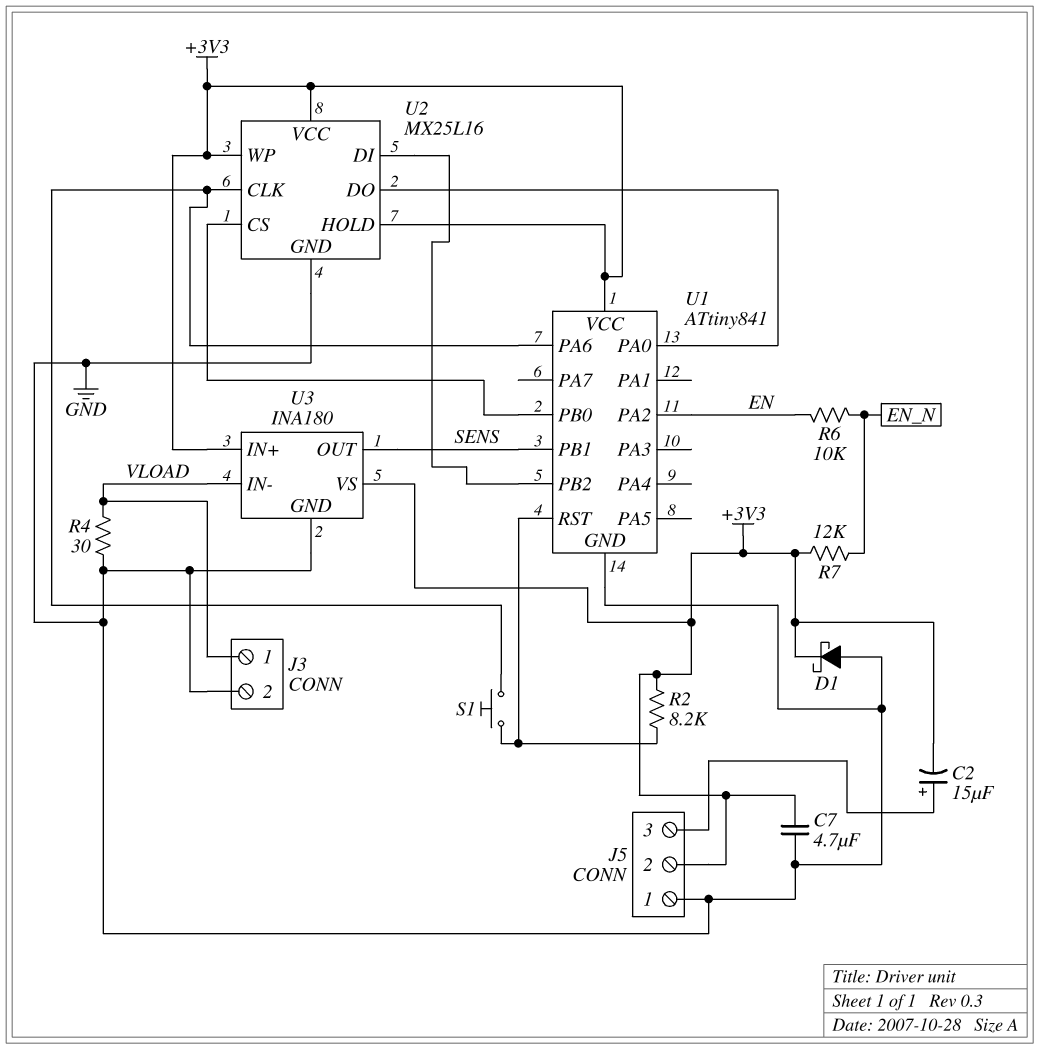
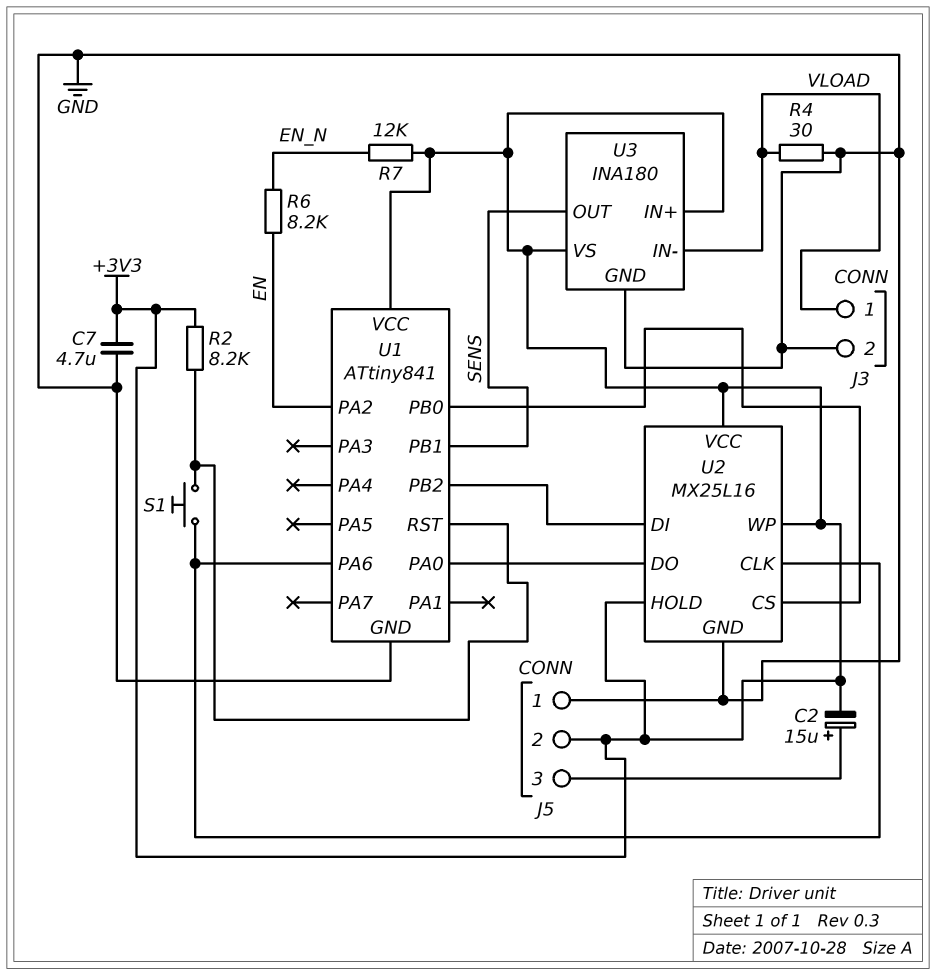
D1: schottky (A GND, K +3V3) -> none
R6: 10k (EN, EN_N) -> 8.2k (EN, EN_N)

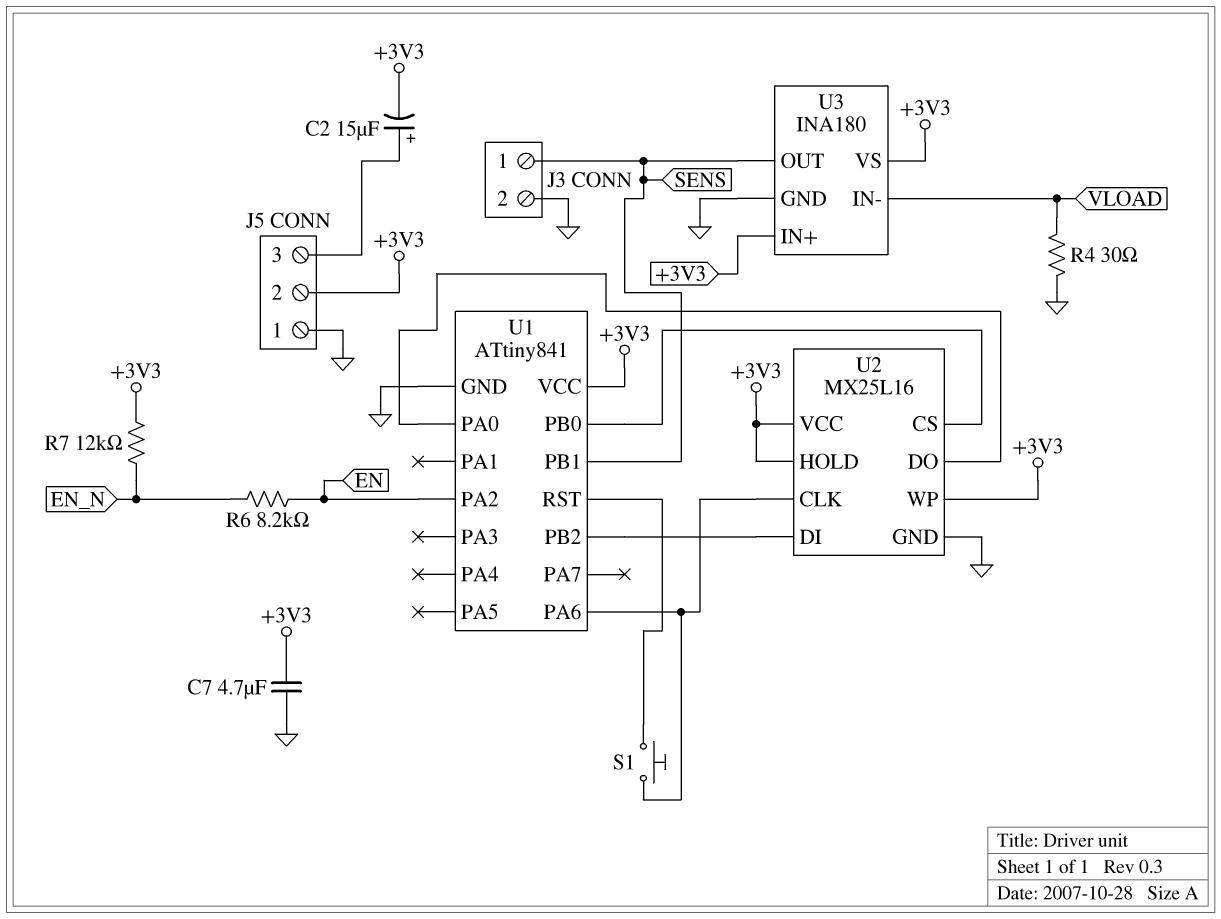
J3 pin 1: VLOAD -> SENS
R2: 8.2k (+3V3, U1/RST) -> none

